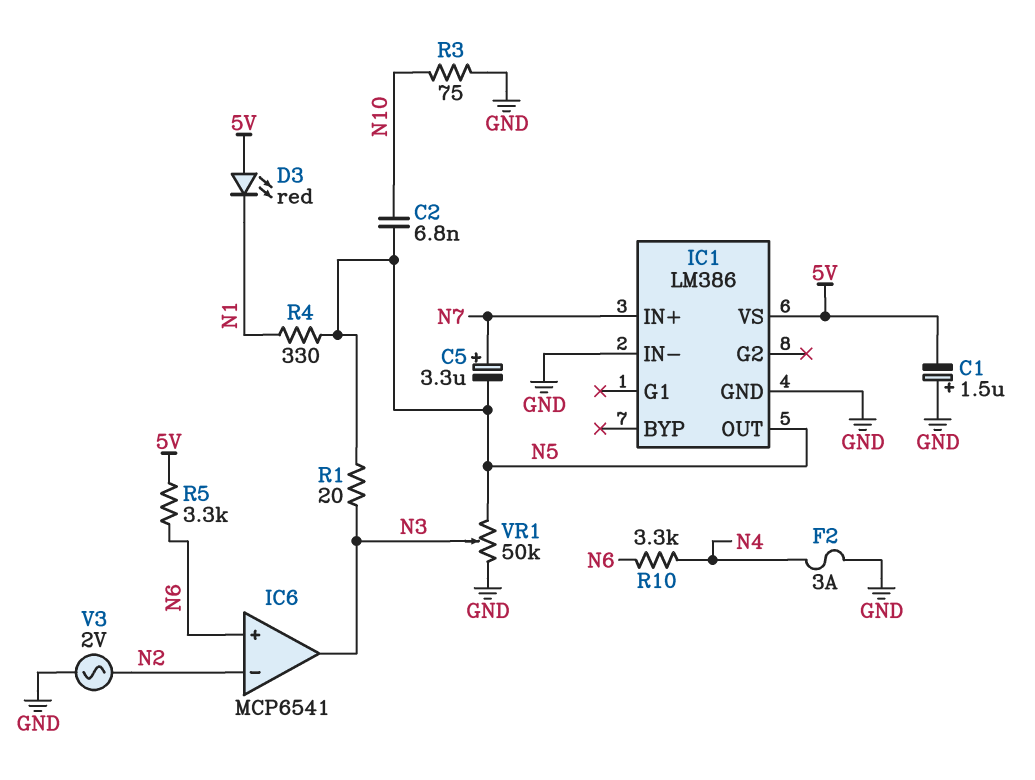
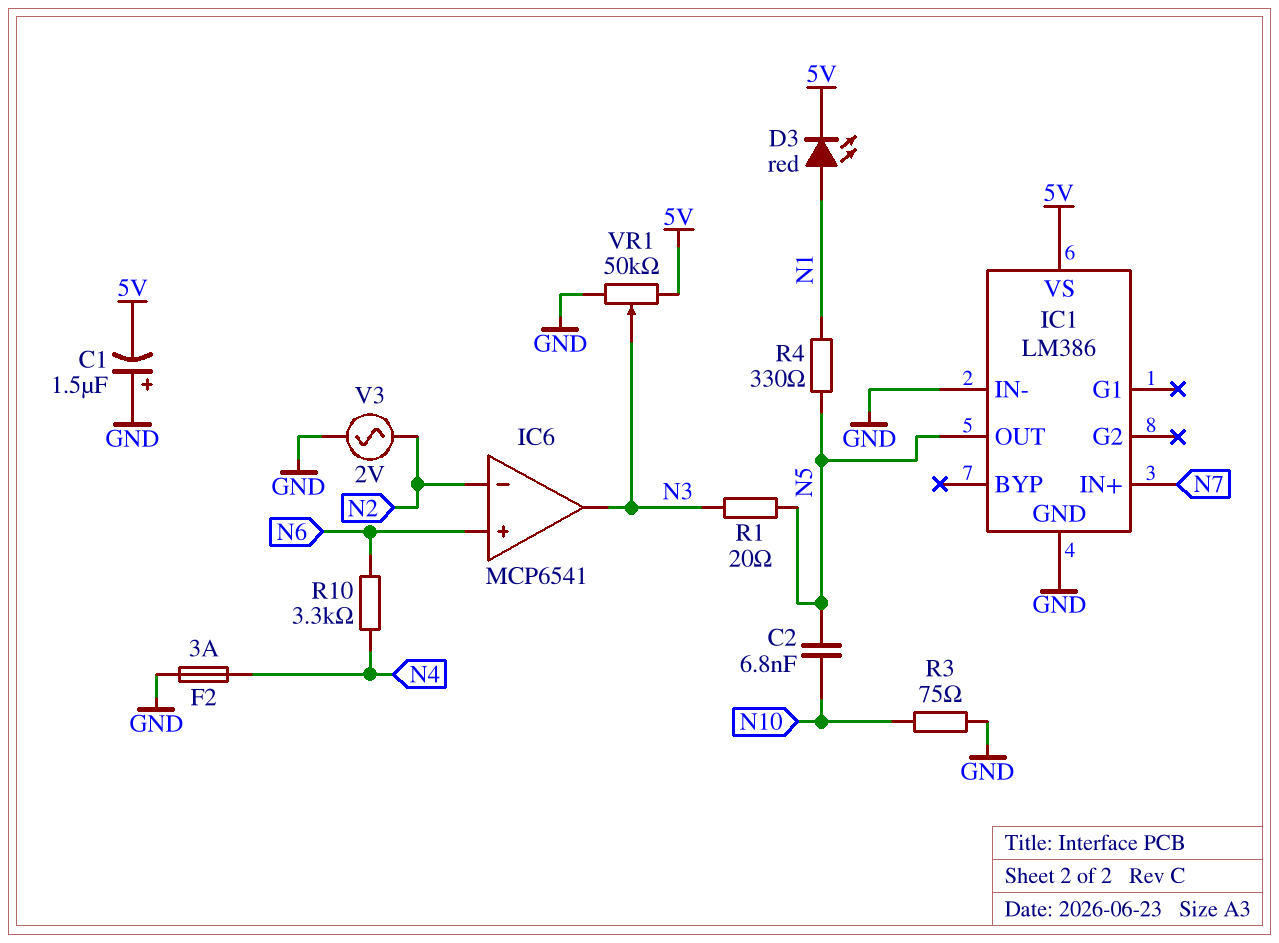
C5: 3.3uF (plus N7, minus N5) -> none
D3: LED red (A 5V, K N1) -> LED red (A N1, K 5V)
R5: 3.3k (5V, N6) -> none
VR1: 50k (GND, N5, wiper N3) -> 50k (5V, GND, wiper N3)

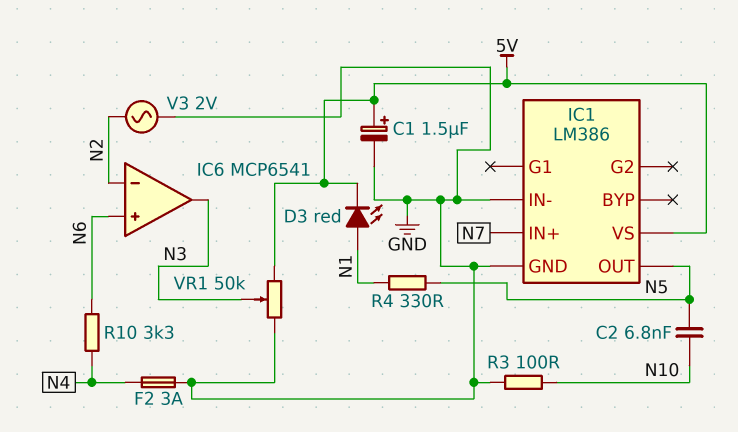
C1: 1.5uF (plus GND, minus 5V) -> 1.5uF (plus 5V, minus GND)
R1: 20 (N3, N5) -> none
R3: 75 (GND, N10) -> 100 (GND, N10)

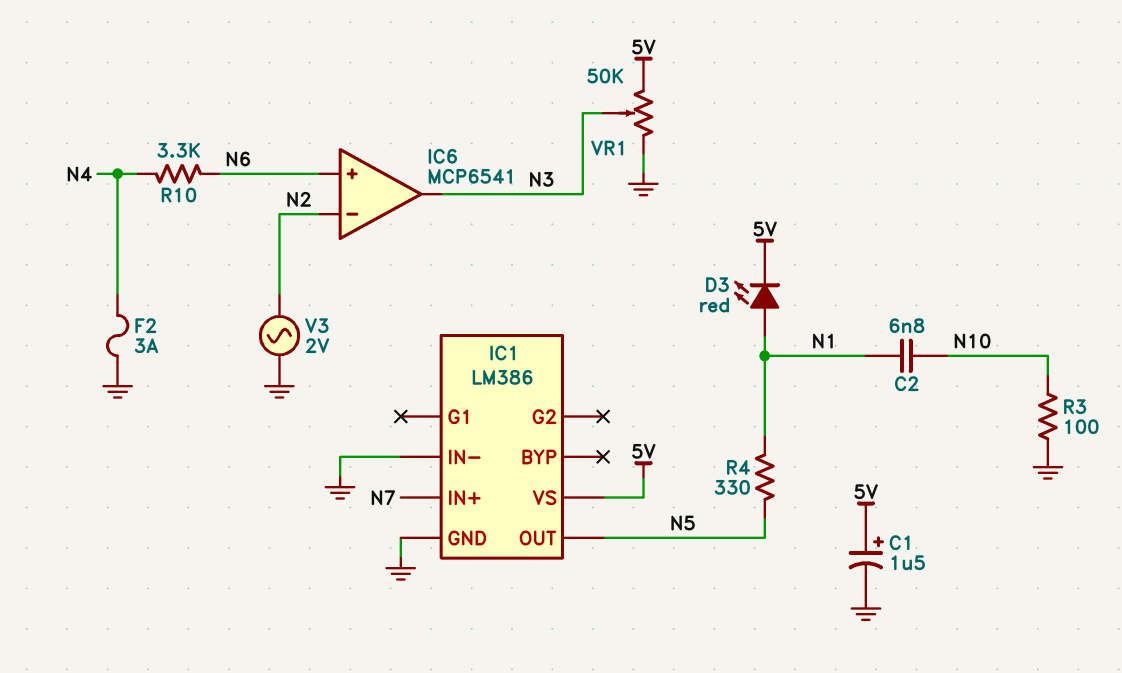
C2: 6.8nF (N5, N10) -> 6.8nF (N1, N10)

